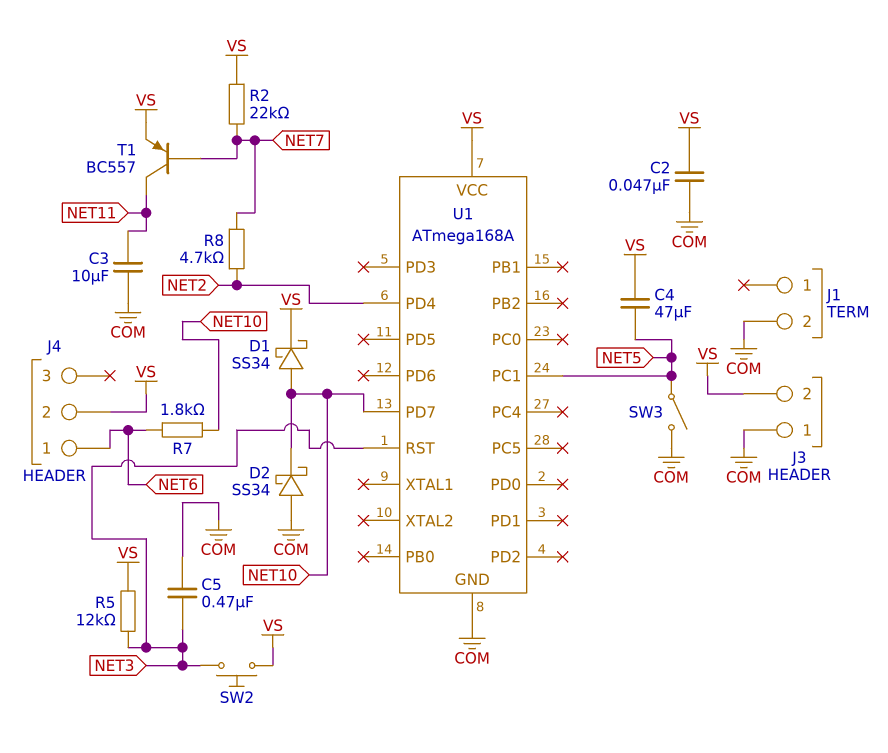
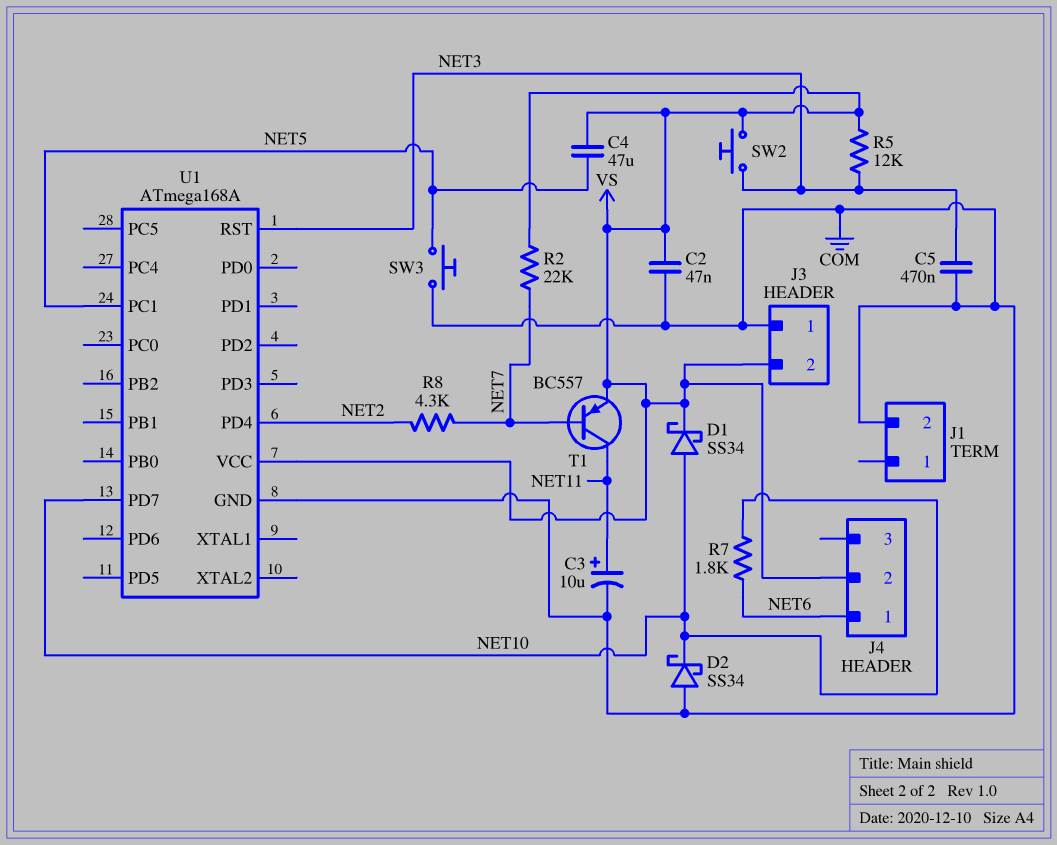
C3: 10uF (COM, NET11) -> 10uF (plus NET11, minus COM)
R8: 4.7k (NET2, NET7) -> 4.3k (NET2, NET7)
SW3: switch (COM, NET5) -> button (COM, NET5)

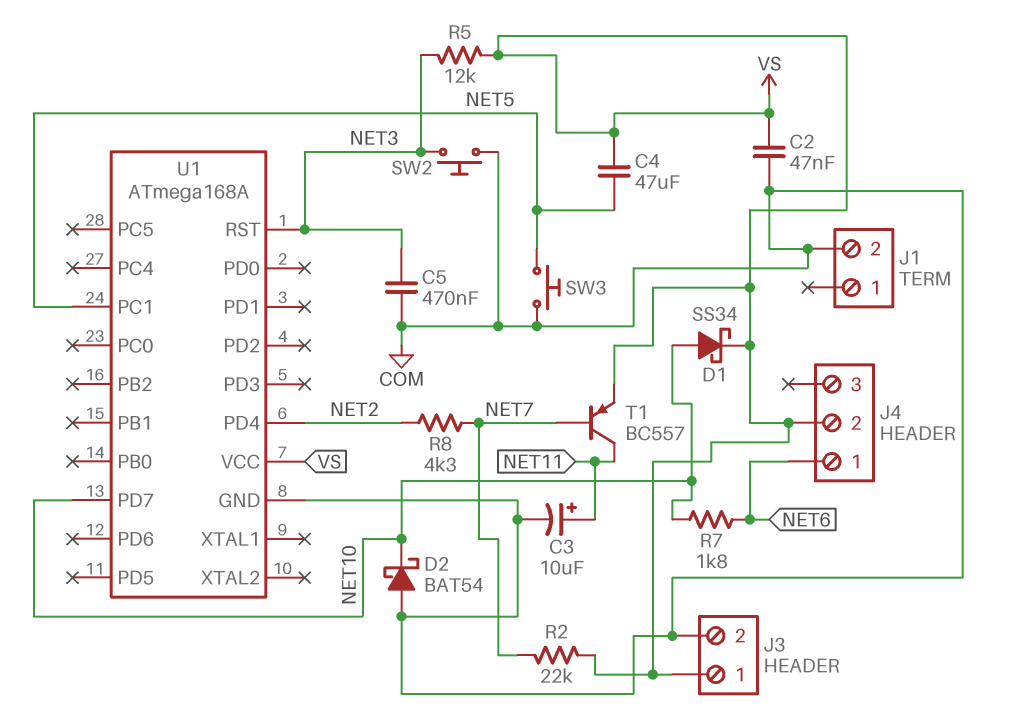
D2: schottky SS34 (A COM, K NET10) -> schottky BAT54 (A COM, K NET10)
J3 pin 1: COM -> VS
J3 pin 2: VS -> COM
SW2: button (NET3, VS) -> button (COM, NET3)

